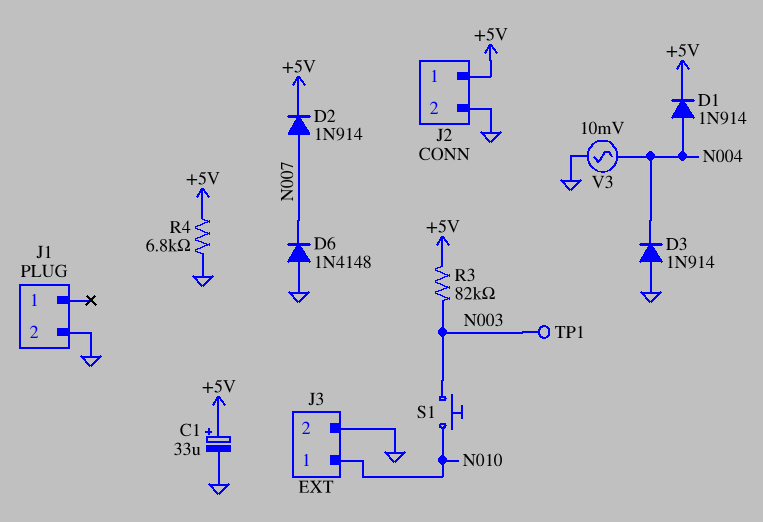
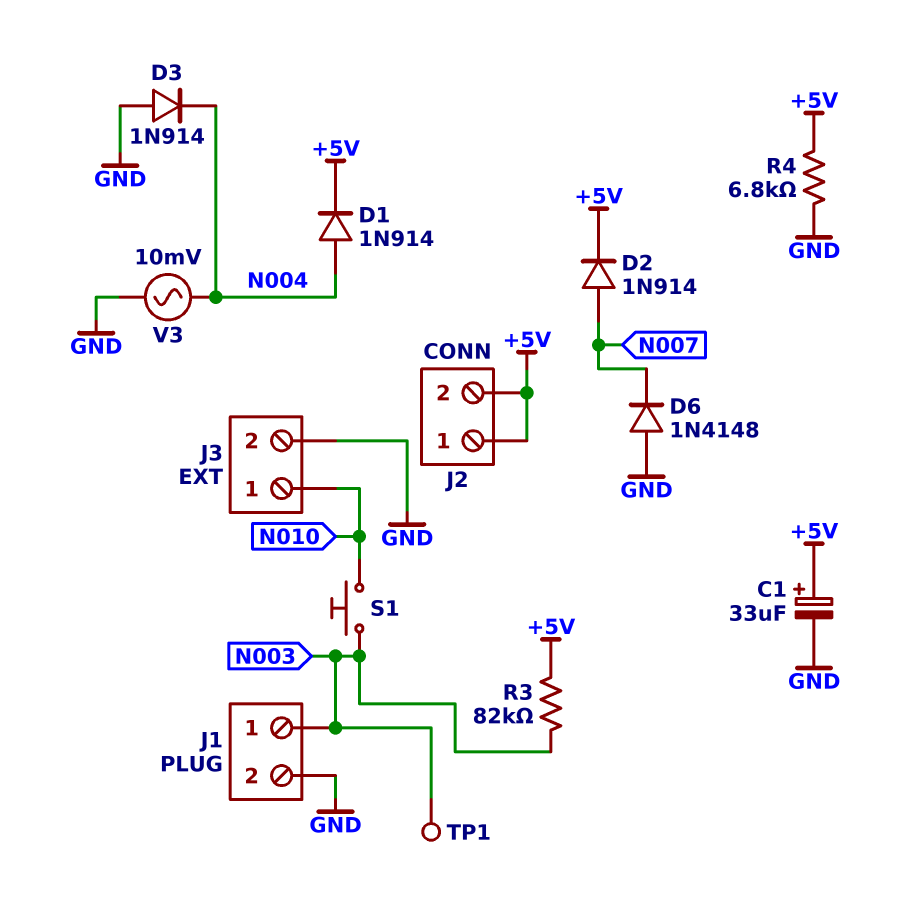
J1 pin 1: none -> N003
J2 pin 2: GND -> +5V

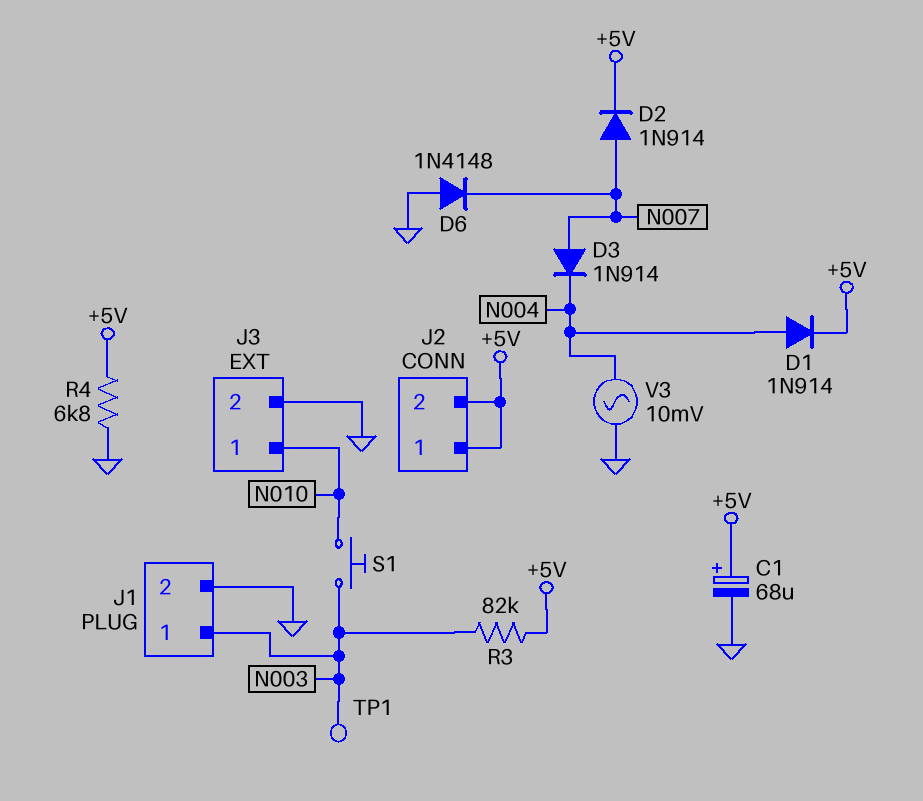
C1: 33uF (plus +5V, minus GND) -> 68uF (plus +5V, minus GND)
D3: diode 1N914 (A GND, K N004) -> diode 1N914 (A N007, K N004)

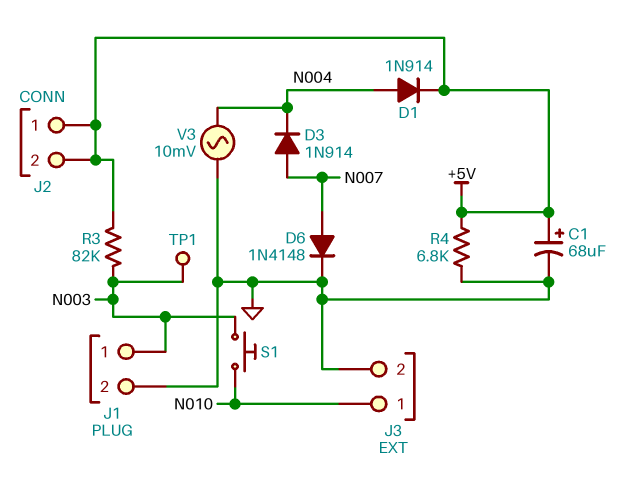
D2: diode 1N914 (A N007, K +5V) -> none
D6: diode 1N4148 (A GND, K N007) -> diode 1N4148 (A N007, K GND)

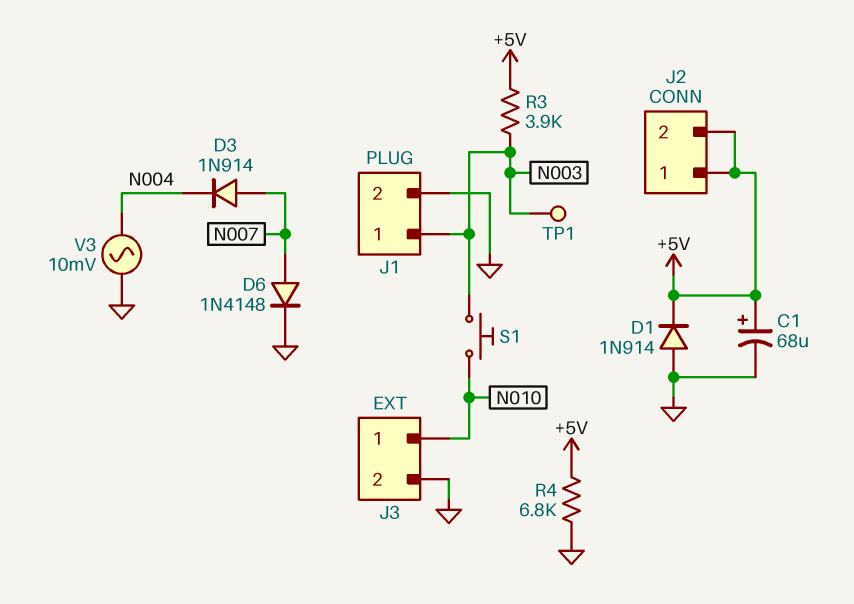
D1: diode 1N914 (A N004, K +5V) -> diode 1N914 (A GND, K +5V)
R3: 82k (+5V, N003) -> 3.9k (+5V, N003)

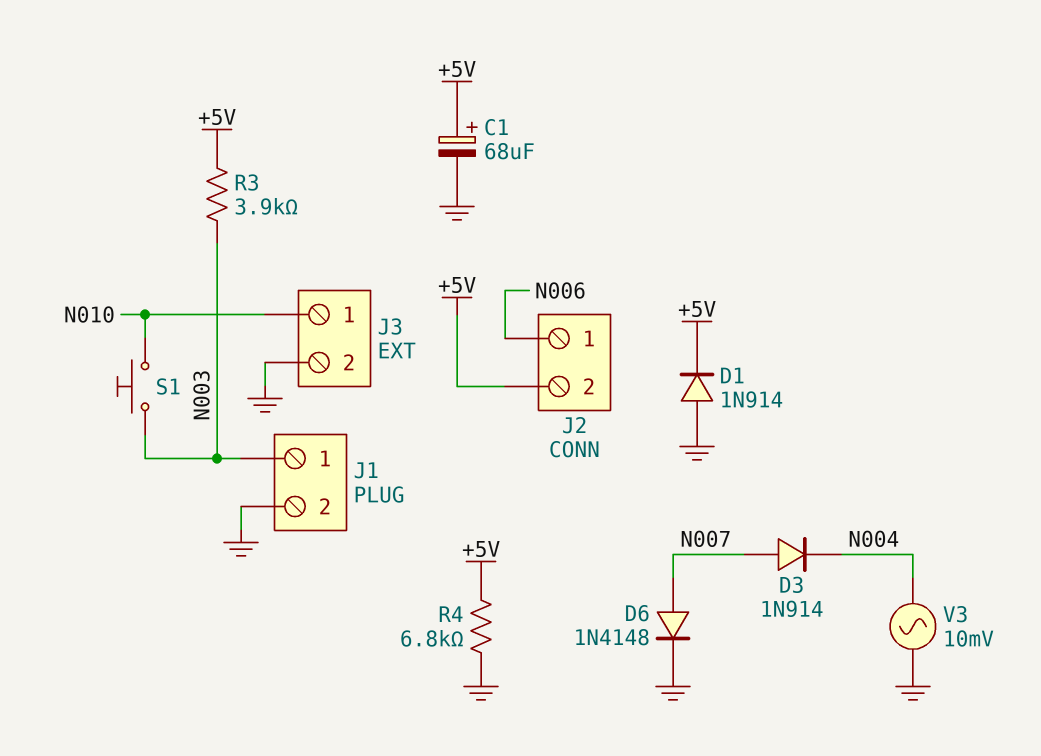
J2 pin 1: +5V -> N006
TP1: test point (N003) -> none

